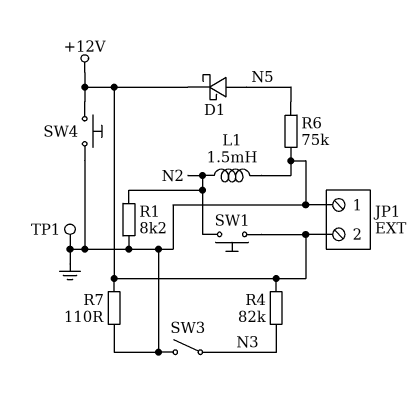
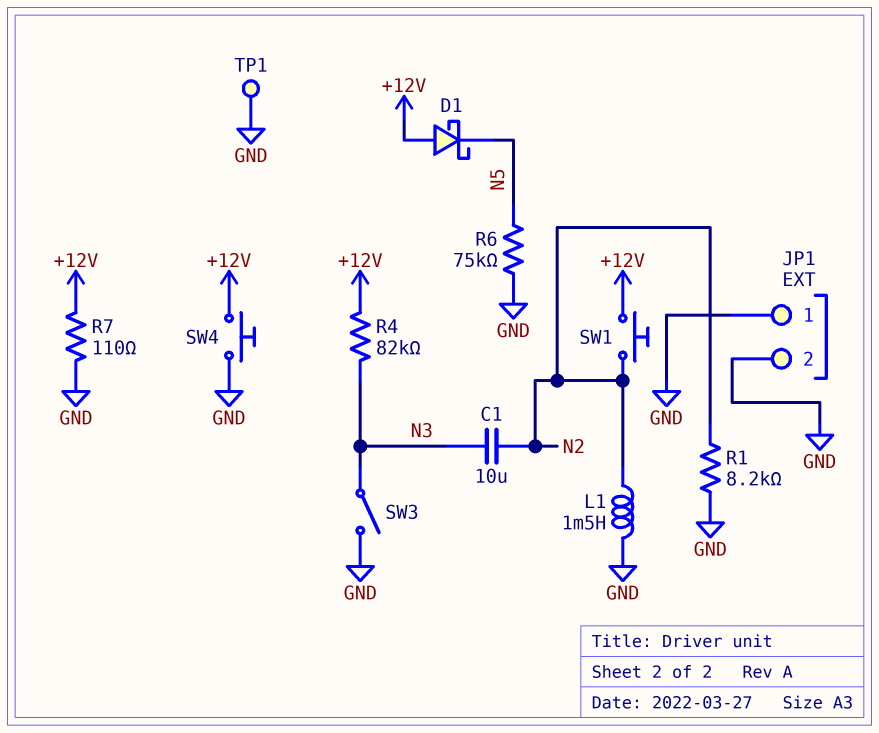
C1: none -> 10uF (N2, N3)
D1: schottky (A N5, K +12V) -> schottky (A +12V, K N5)
JP1 pin 2: +12V -> GND

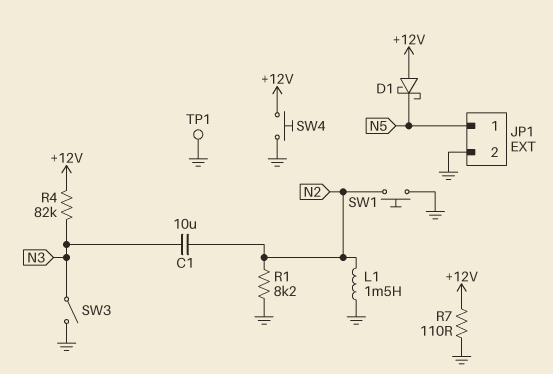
JP1 pin 1: GND -> N5
R6: 75k (GND, N5) -> none
SW1: button (+12V, N2) -> button (GND, N2)

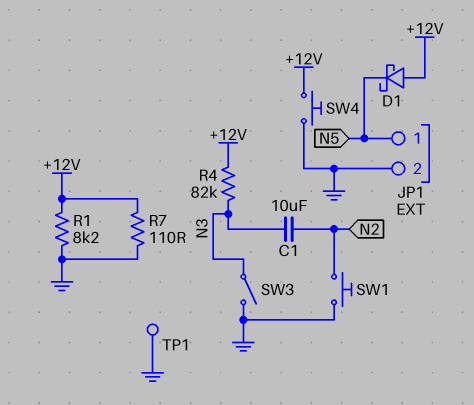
L1: 1.5mH (GND, N2) -> none
R1: 8.2k (GND, N2) -> 8.2k (+12V, GND)

